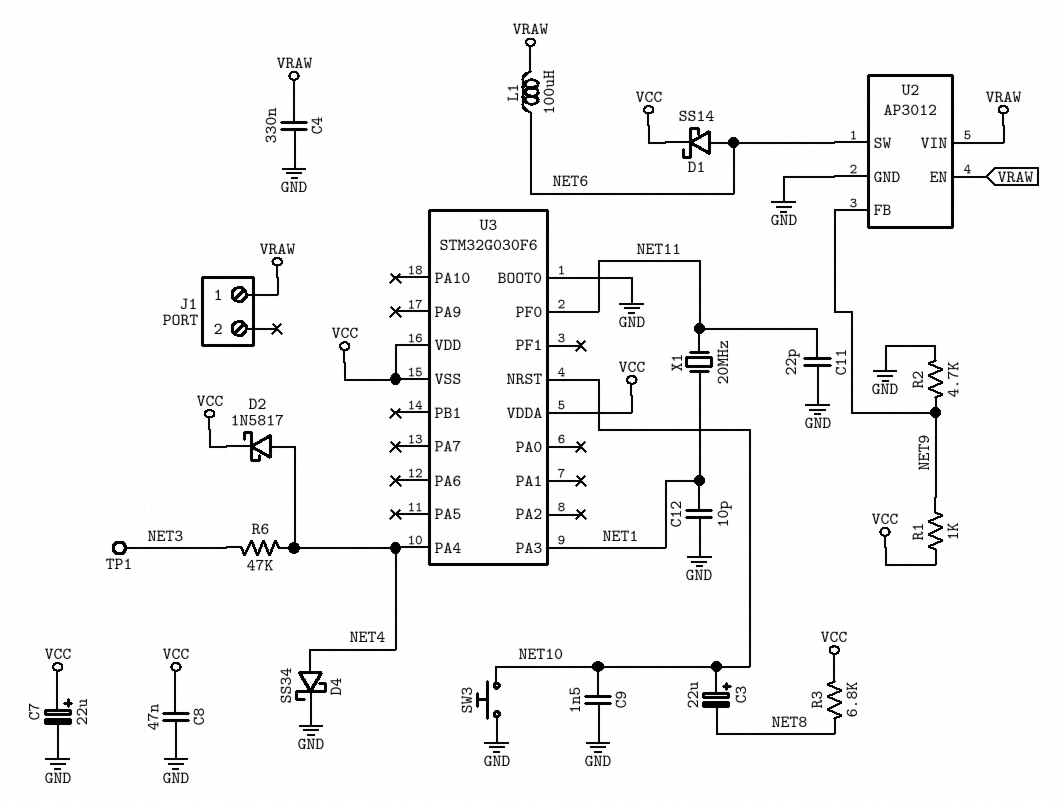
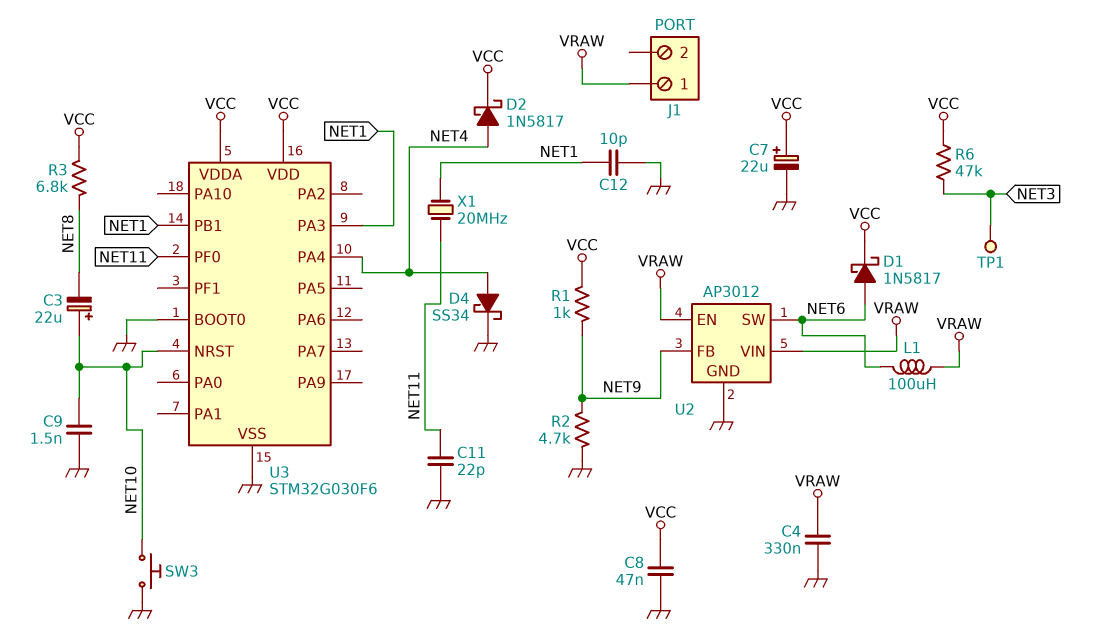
D1: schottky SS14 (A NET6, K VCC) -> schottky 1N5817 (A NET6, K VCC)
R6: 47k (NET3, NET4) -> 47k (NET3, VCC)
U3 pin PB1: none -> NET1
U3 pin VSS: VCC -> GND

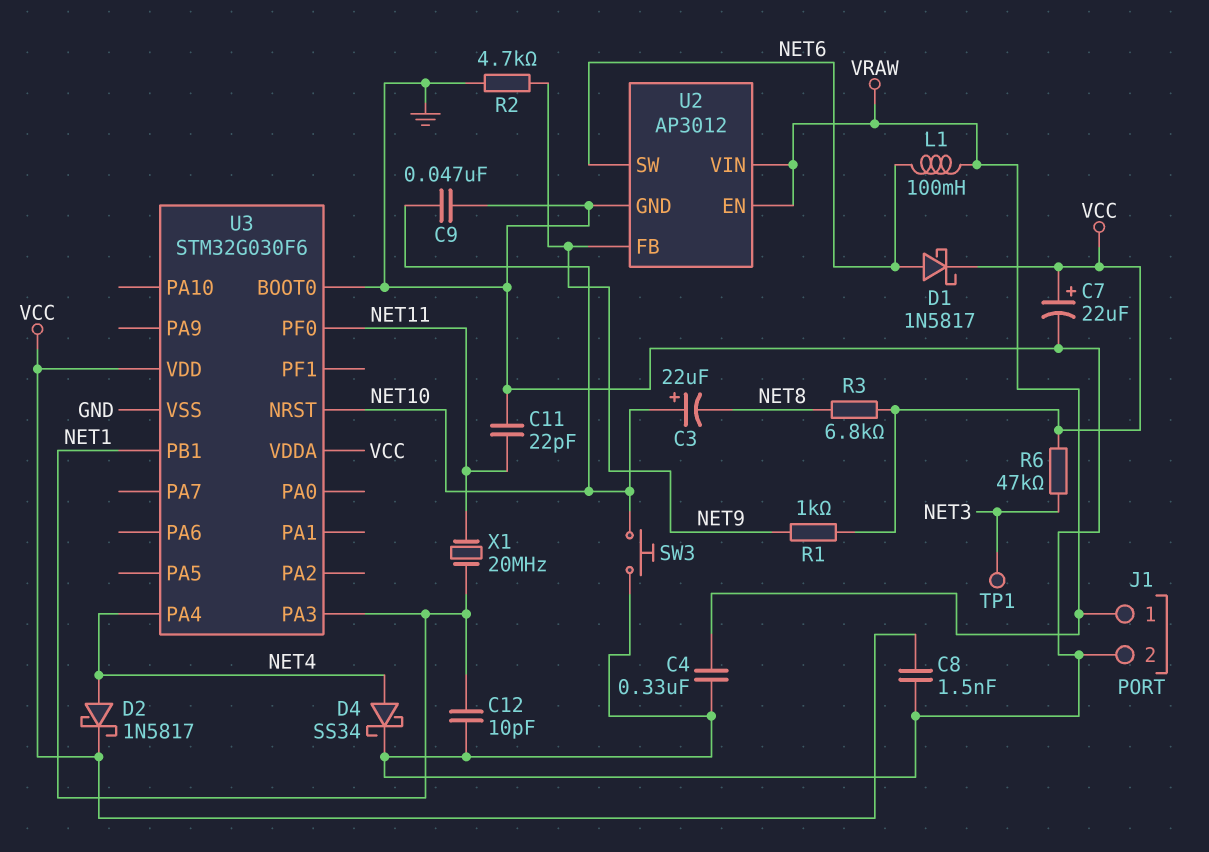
C8: 47nF (GND, VCC) -> 1.5nF (GND, VCC)
C9: 1.5nF (GND, NET10) -> 47nF (GND, NET10)
J1 pin 2: none -> GND
L1: 100uH (NET6, VRAW) -> 100mH (NET6, VRAW)

